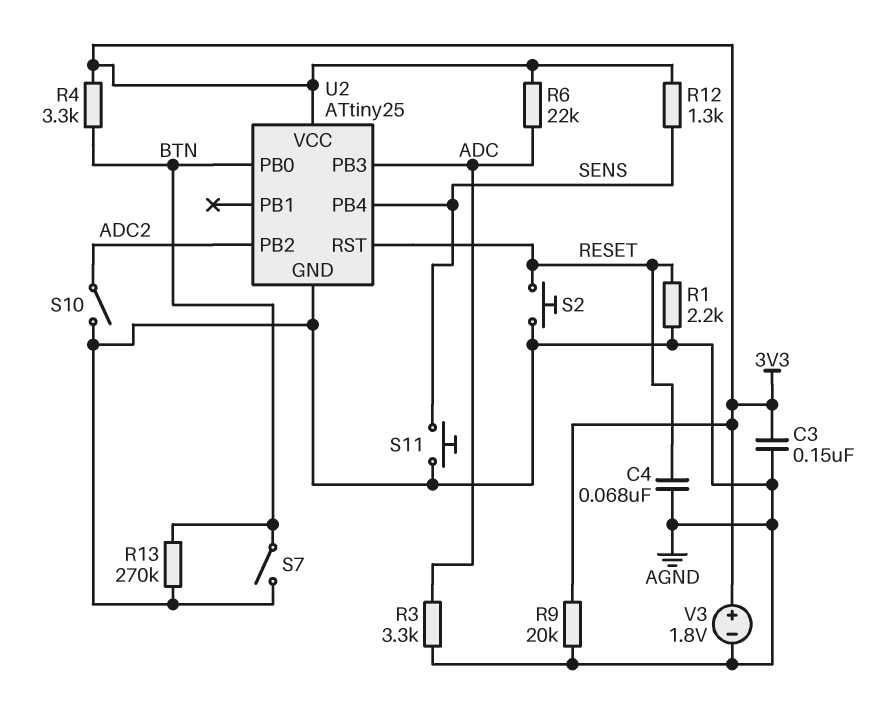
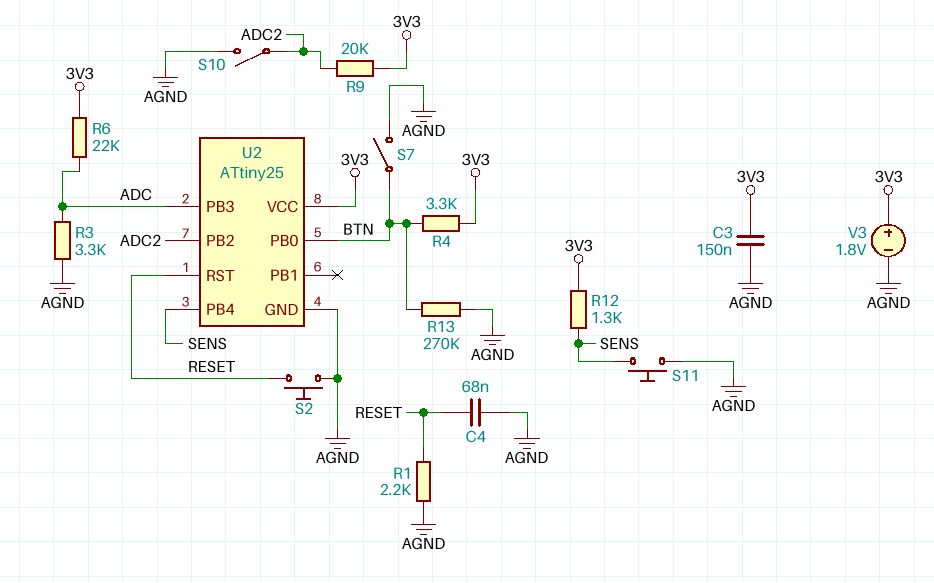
R9: 20k (3V3, AGND) -> 20k (3V3, ADC2)

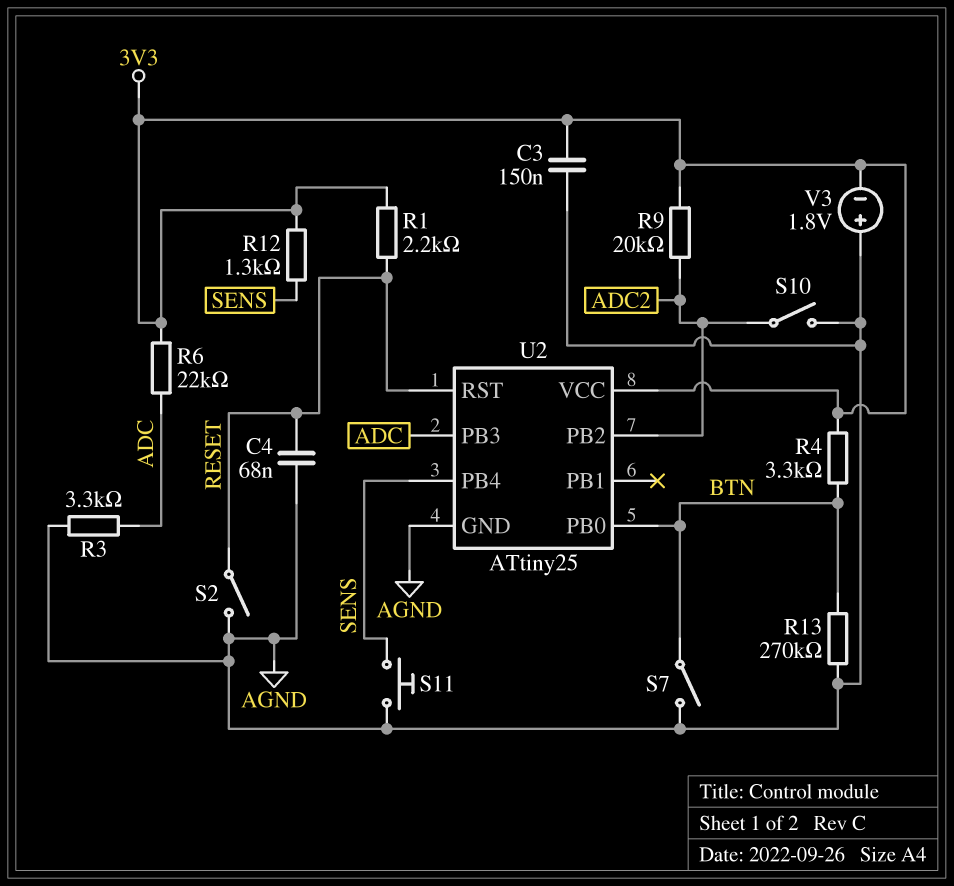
R1: 2.2k (AGND, RESET) -> 2.2k (3V3, RESET)
S2: button (AGND, RESET) -> switch (AGND, RESET)
V3: 1.8V (plus 3V3, minus AGND) -> 1.8V (plus AGND, minus 3V3)

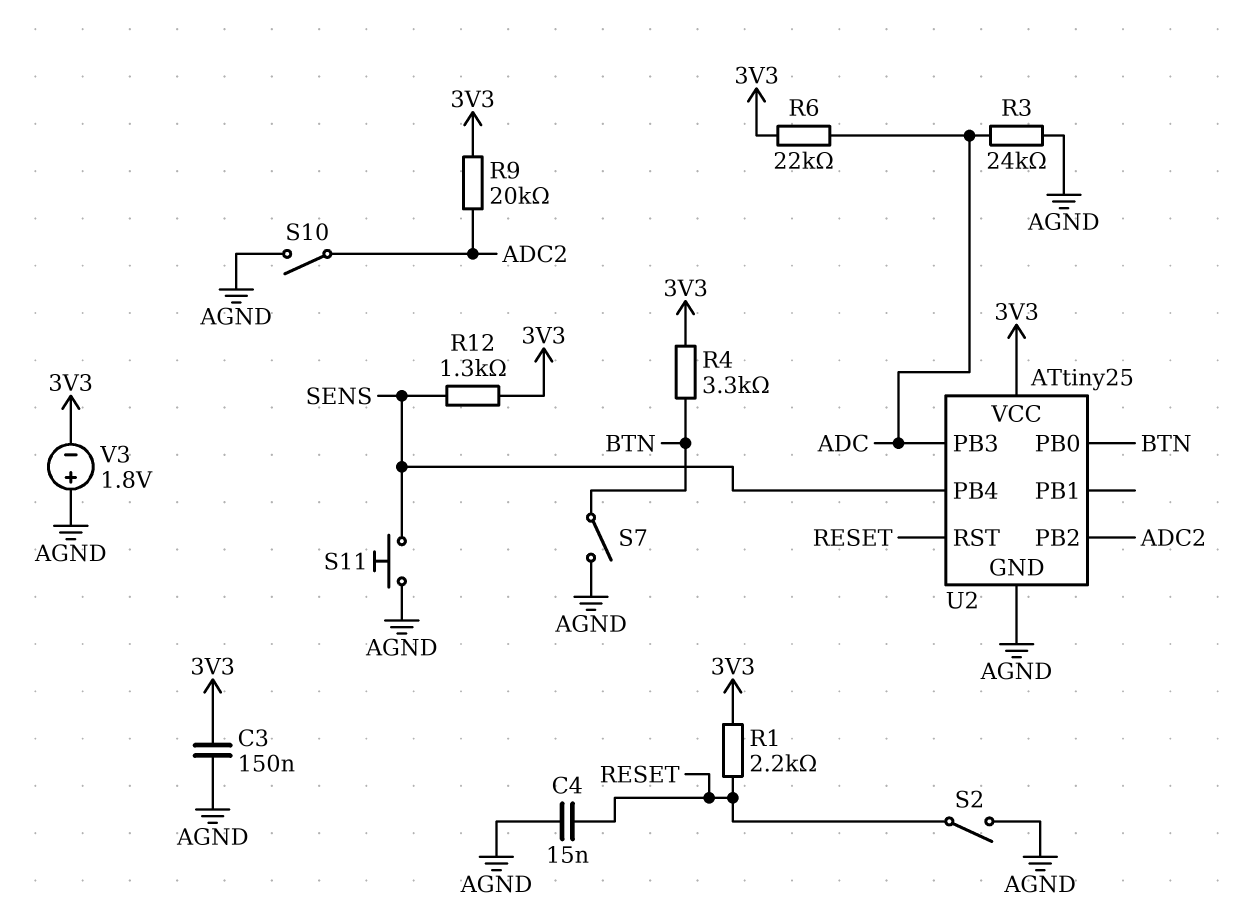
C4: 68nF (AGND, RESET) -> 15nF (AGND, RESET)
R3: 3.3k (ADC, AGND) -> 24k (ADC, AGND)
R13: 270k (AGND, BTN) -> none

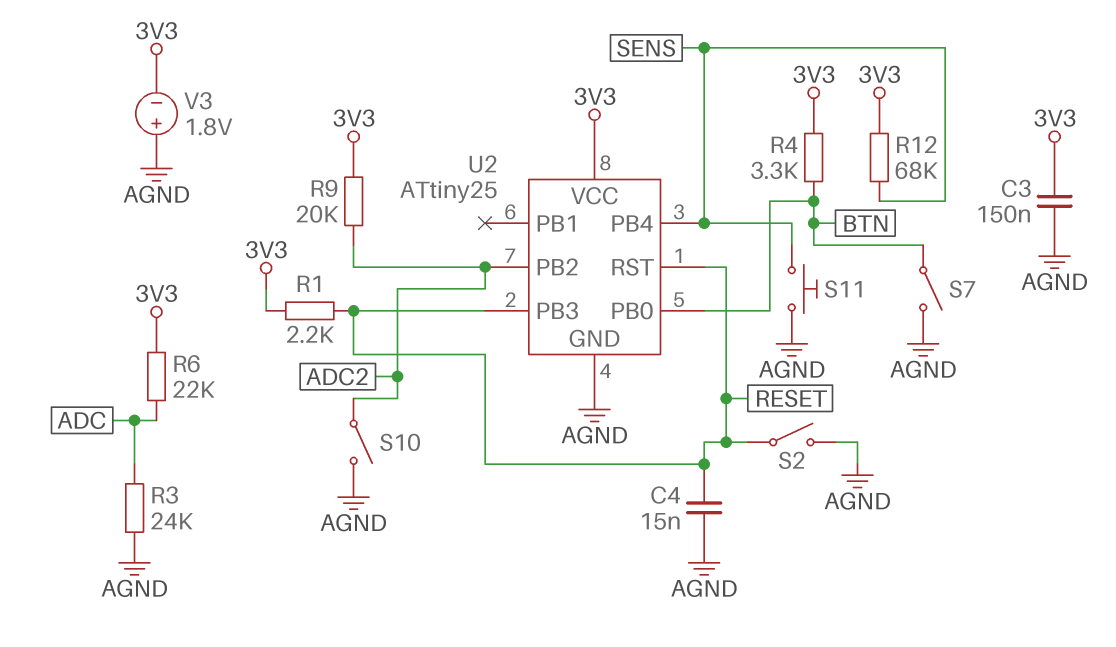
R12: 1.3k (3V3, SENS) -> 68k (3V3, SENS)
U2 pin PB3: ADC -> RESET

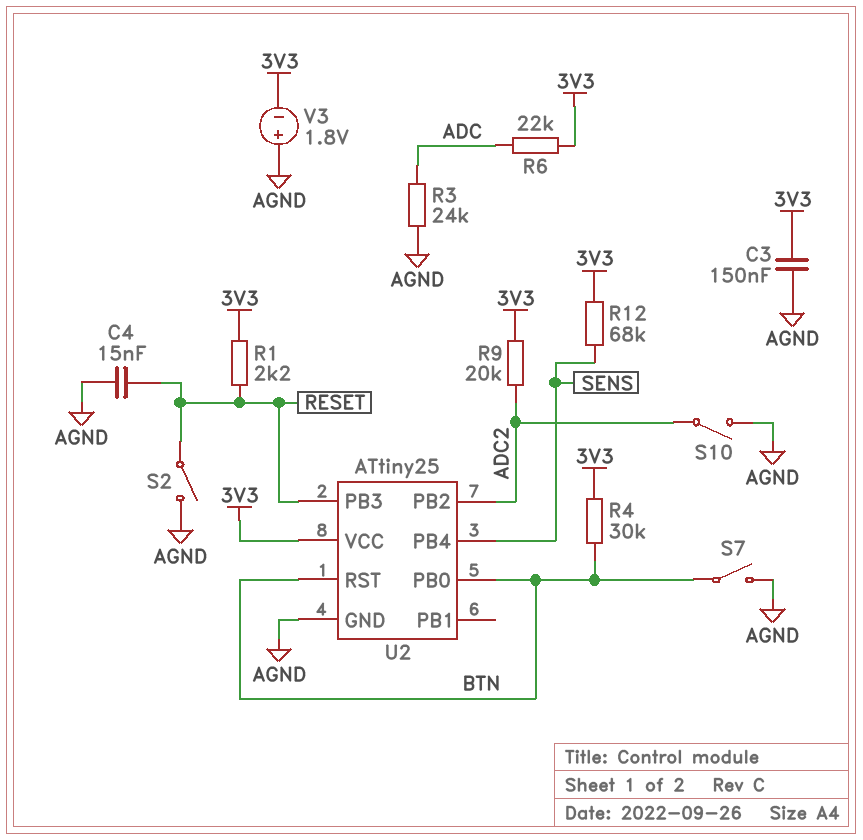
R4: 3.3k (3V3, BTN) -> 30k (3V3, BTN)
S11: button (AGND, SENS) -> none
U2 pin RST: RESET -> BTN

